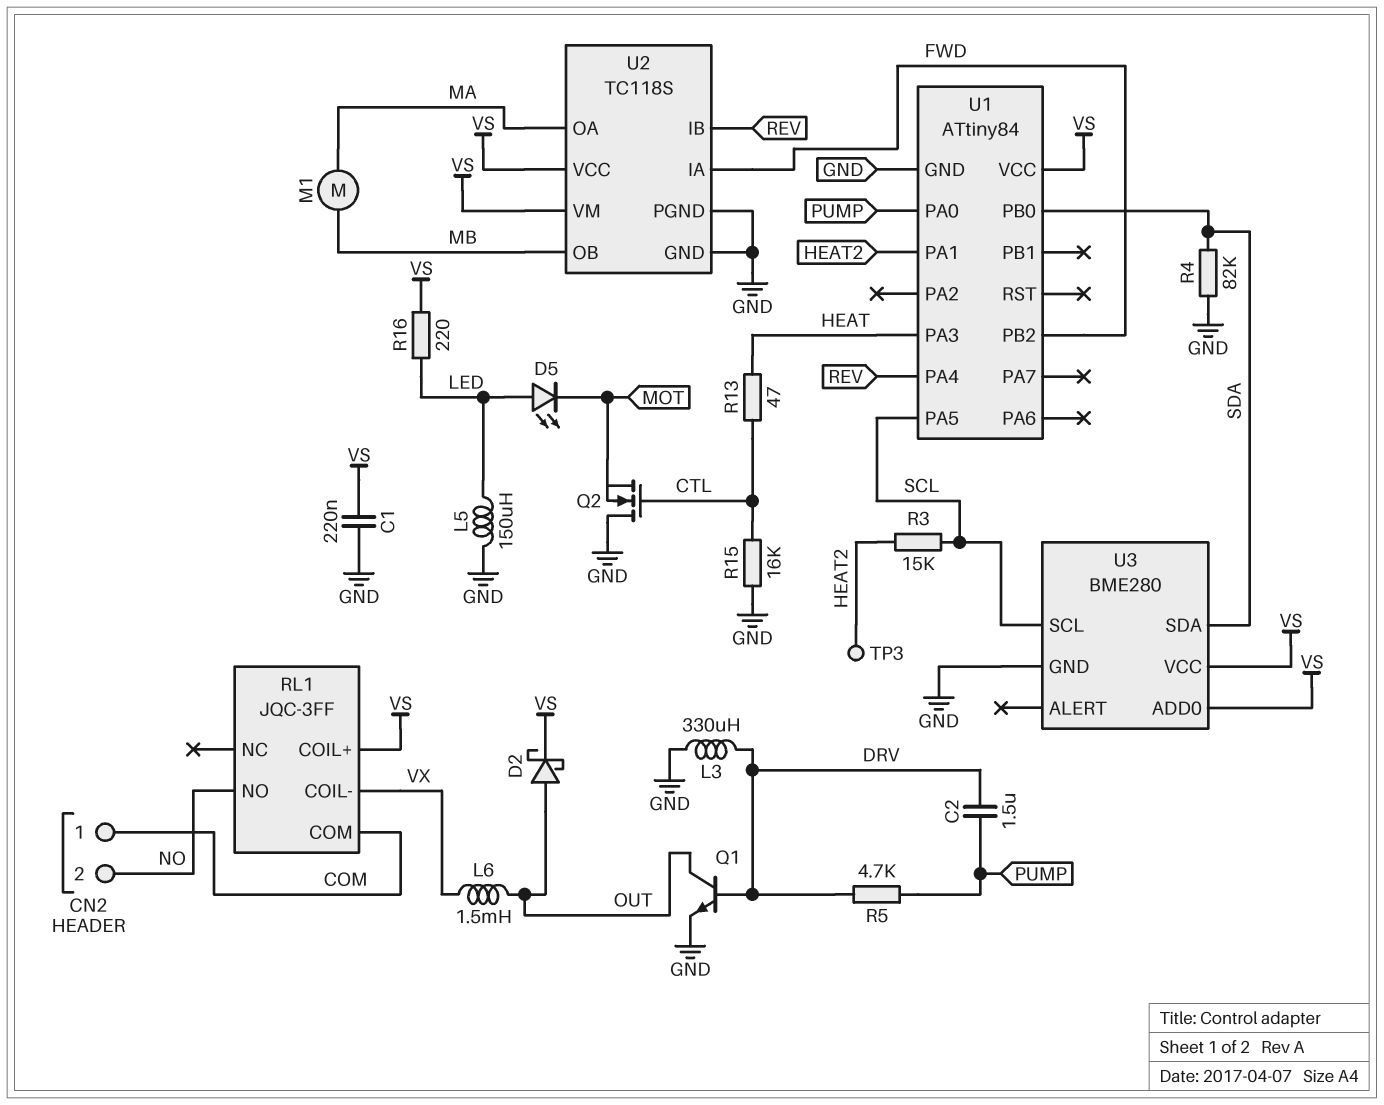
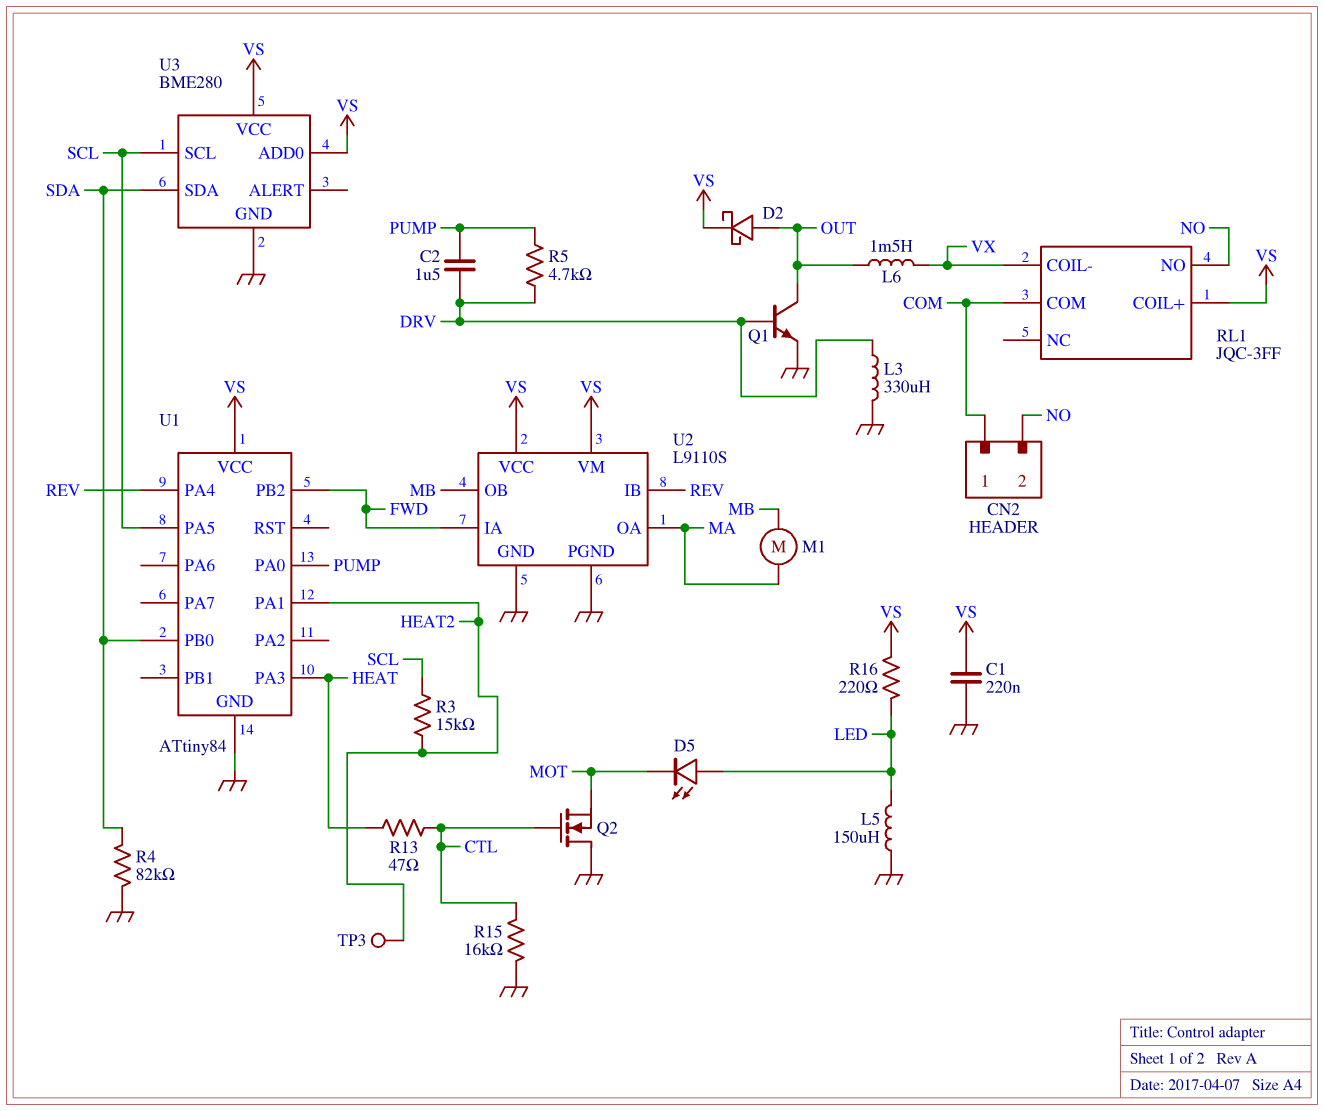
U2: TC118S -> L9110S

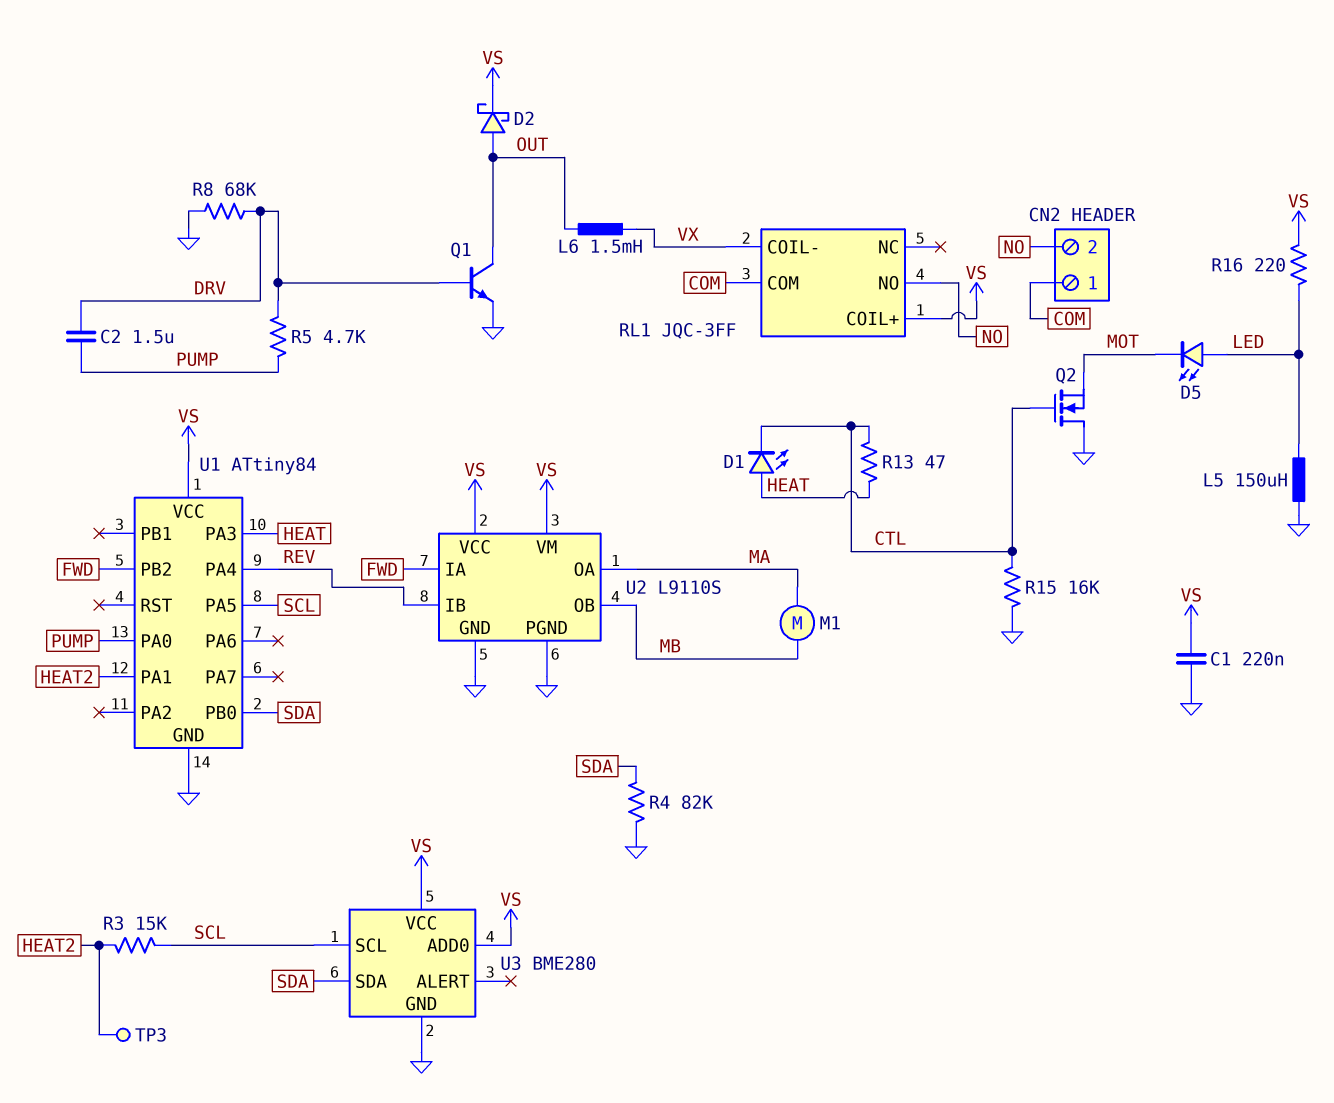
D1: none -> LED (A HEAT, K CTL)
L3: 330uH (DRV, GND) -> none
R8: none -> 68k (DRV, GND)

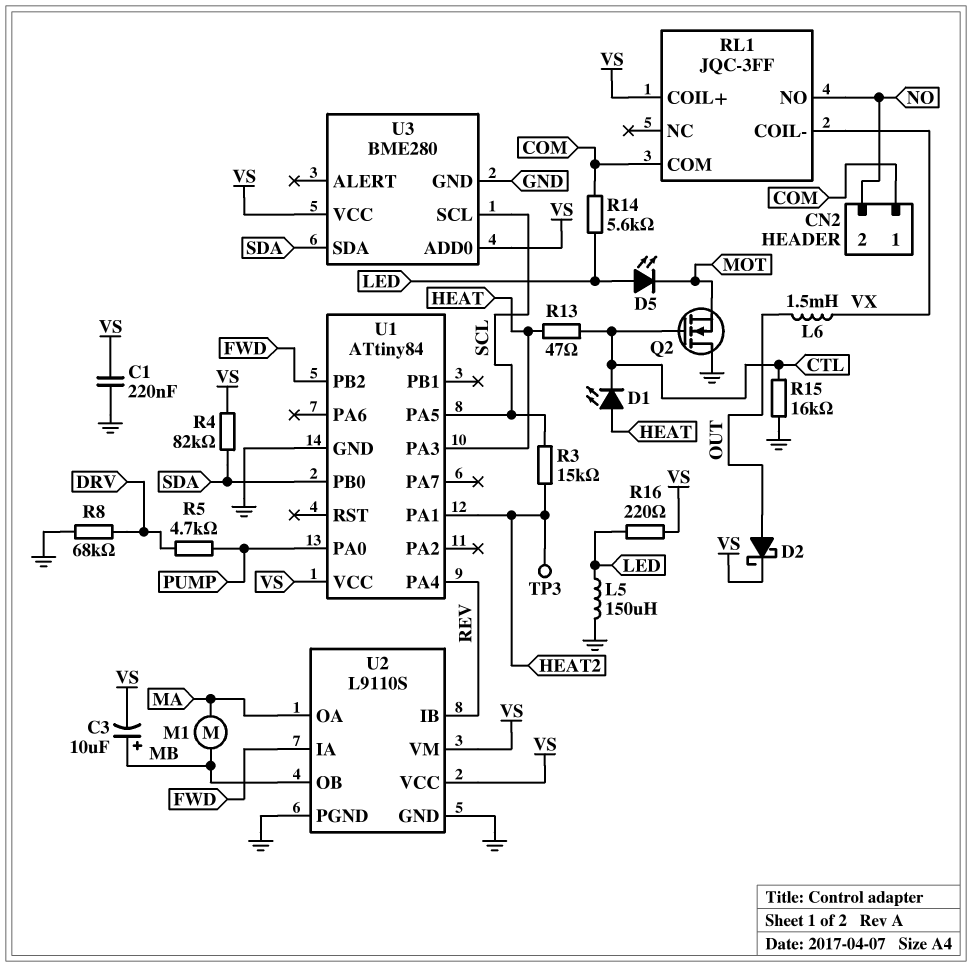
C2: 1.5uF (DRV, PUMP) -> none
C3: none -> 10uF (plus MB, minus VS)
Q1: NPN (B DRV, C OUT, E GND) -> none
R4: 82k (GND, SDA) -> 82k (SDA, VS)
R14: none -> 5.6k (COM, LED)

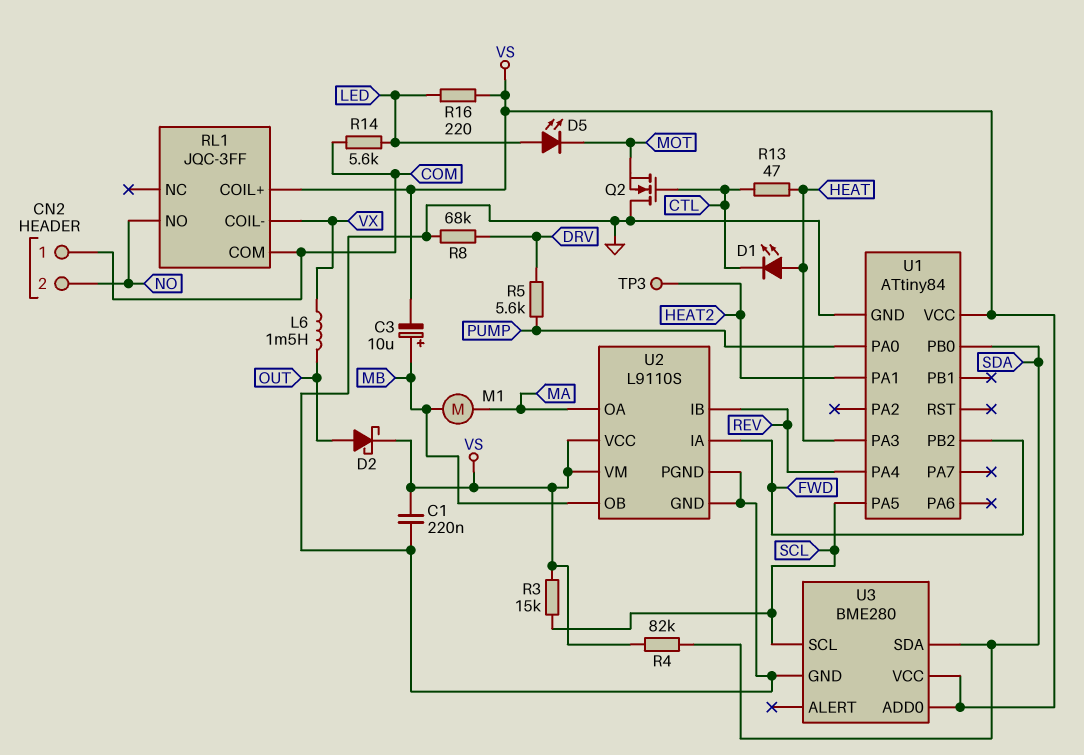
L5: 150uH (GND, LED) -> none
R3: 15k (HEAT2, SCL) -> 15k (SCL, VS)
R5: 4.7k (DRV, PUMP) -> 5.6k (DRV, PUMP)
R15: 16k (CTL, GND) -> none

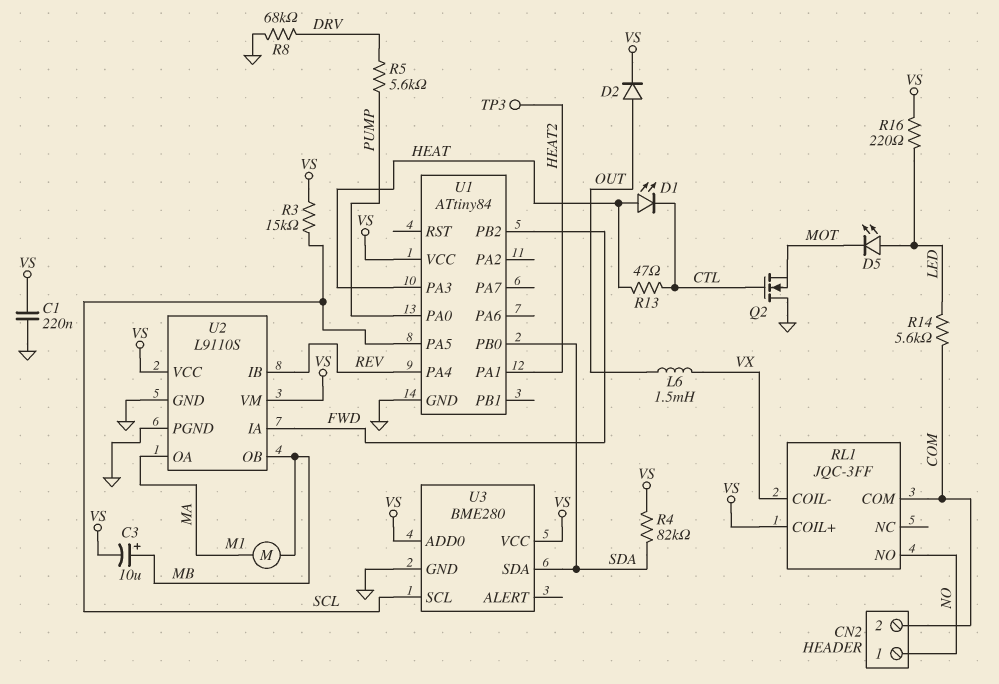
CN2 pin 1: COM -> NO
CN2 pin 2: NO -> COM
D2: schottky (A OUT, K VS) -> diode (A OUT, K VS)

